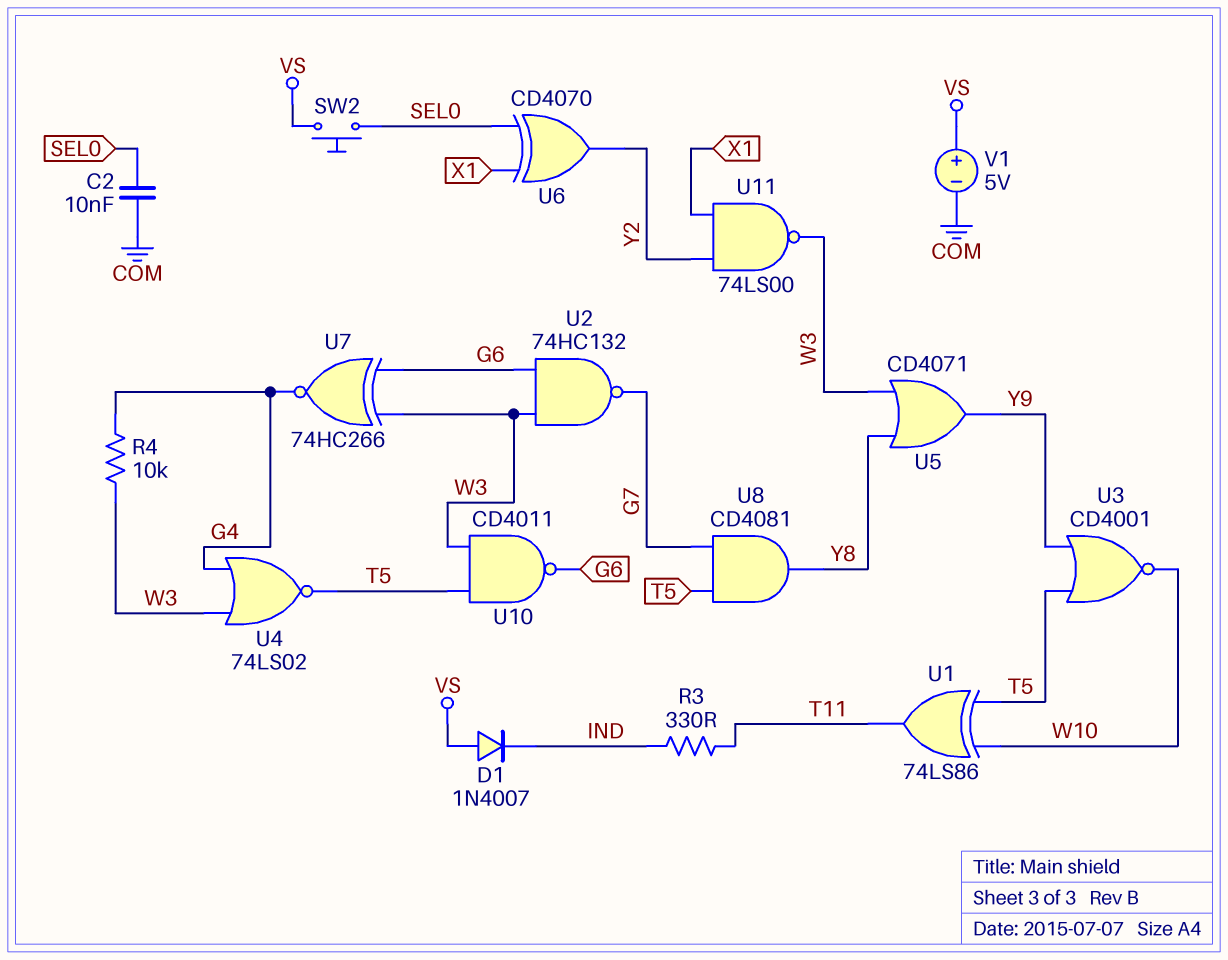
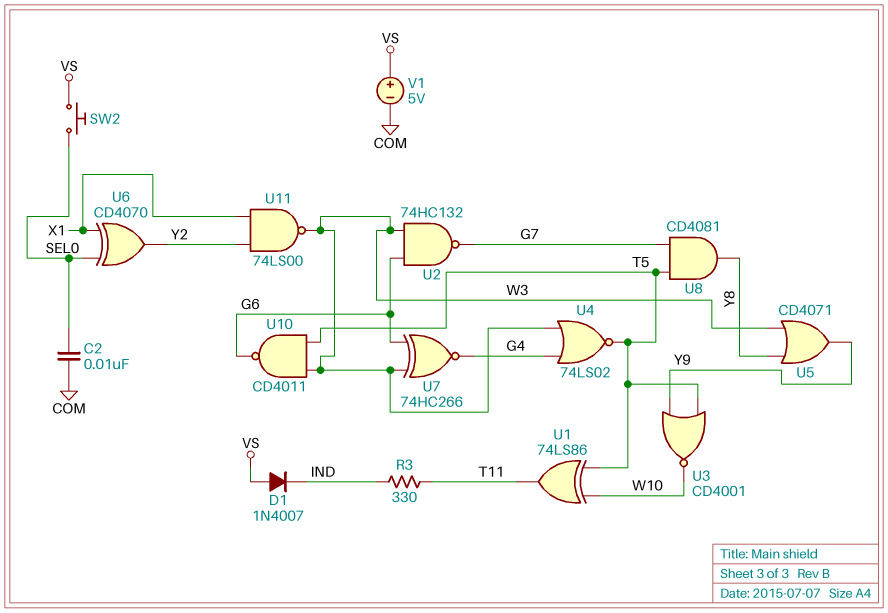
R4: 10k (G4, W3) -> none

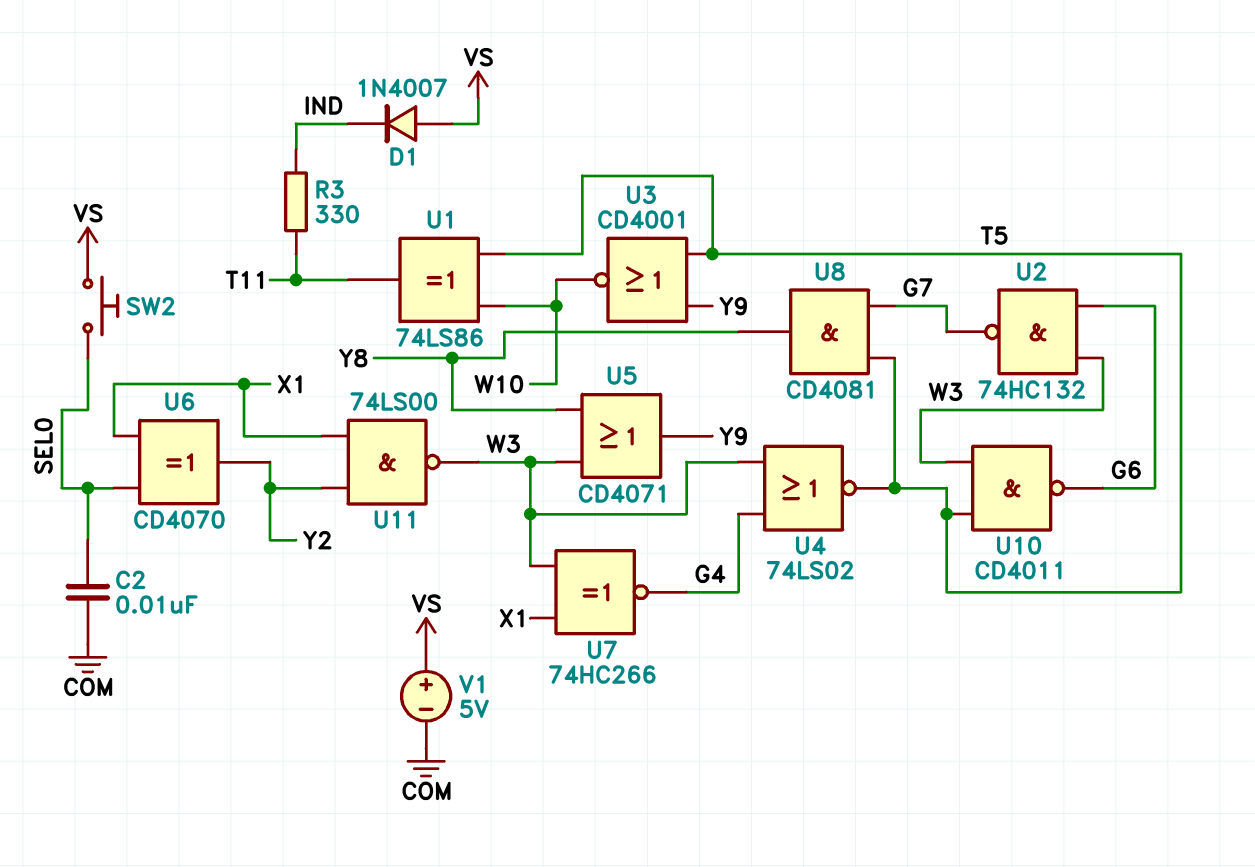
U7: XNOR 74HC266 (in G6, in W3, out G4) -> XNOR 74HC266 (in W3, in X1, out G4)

